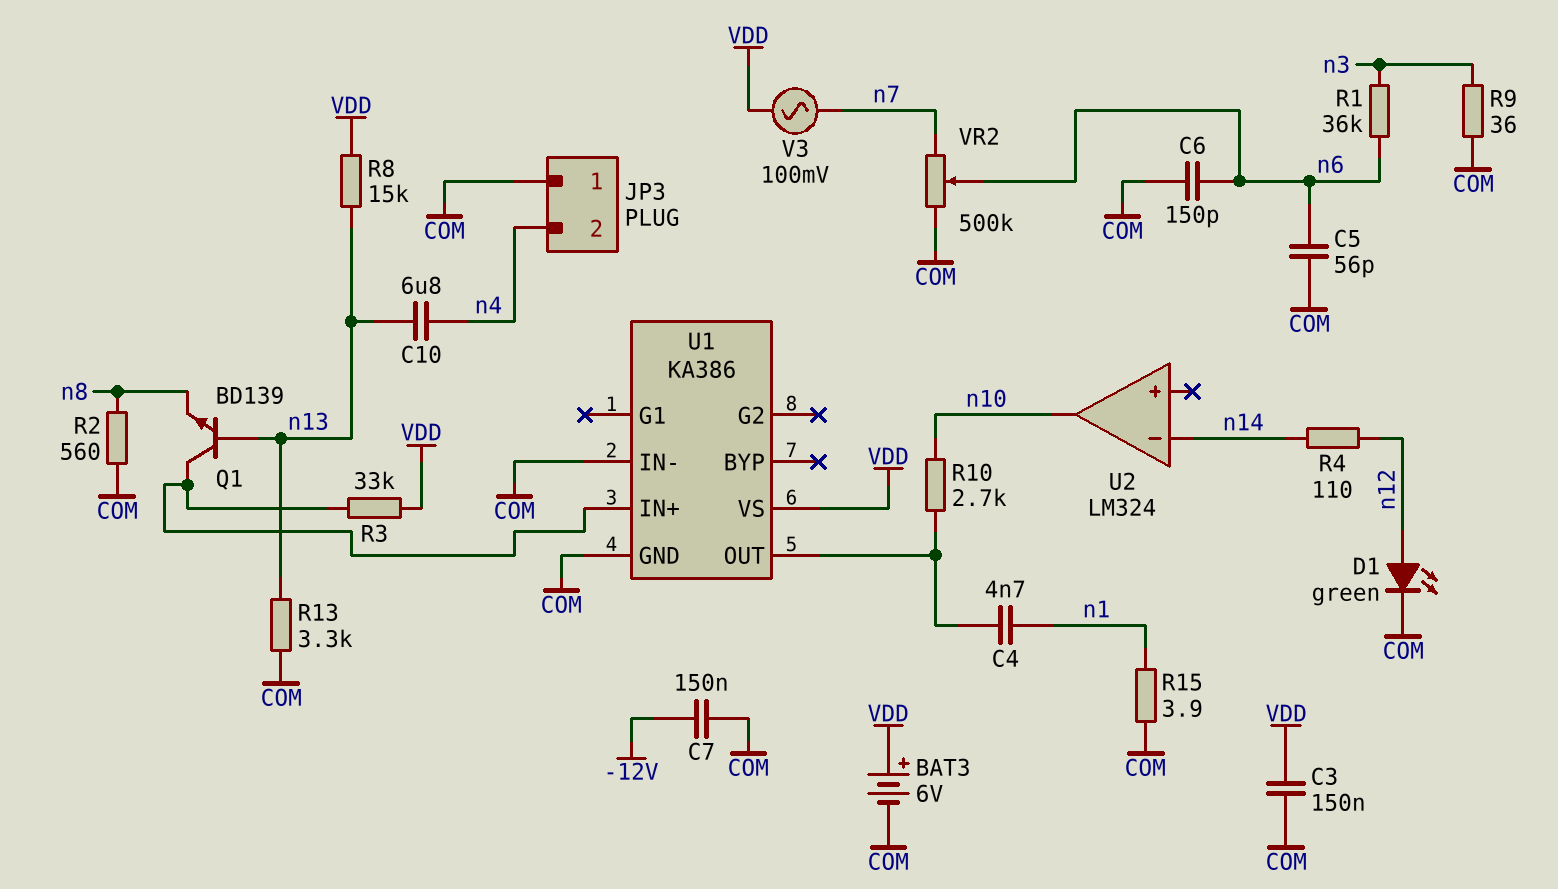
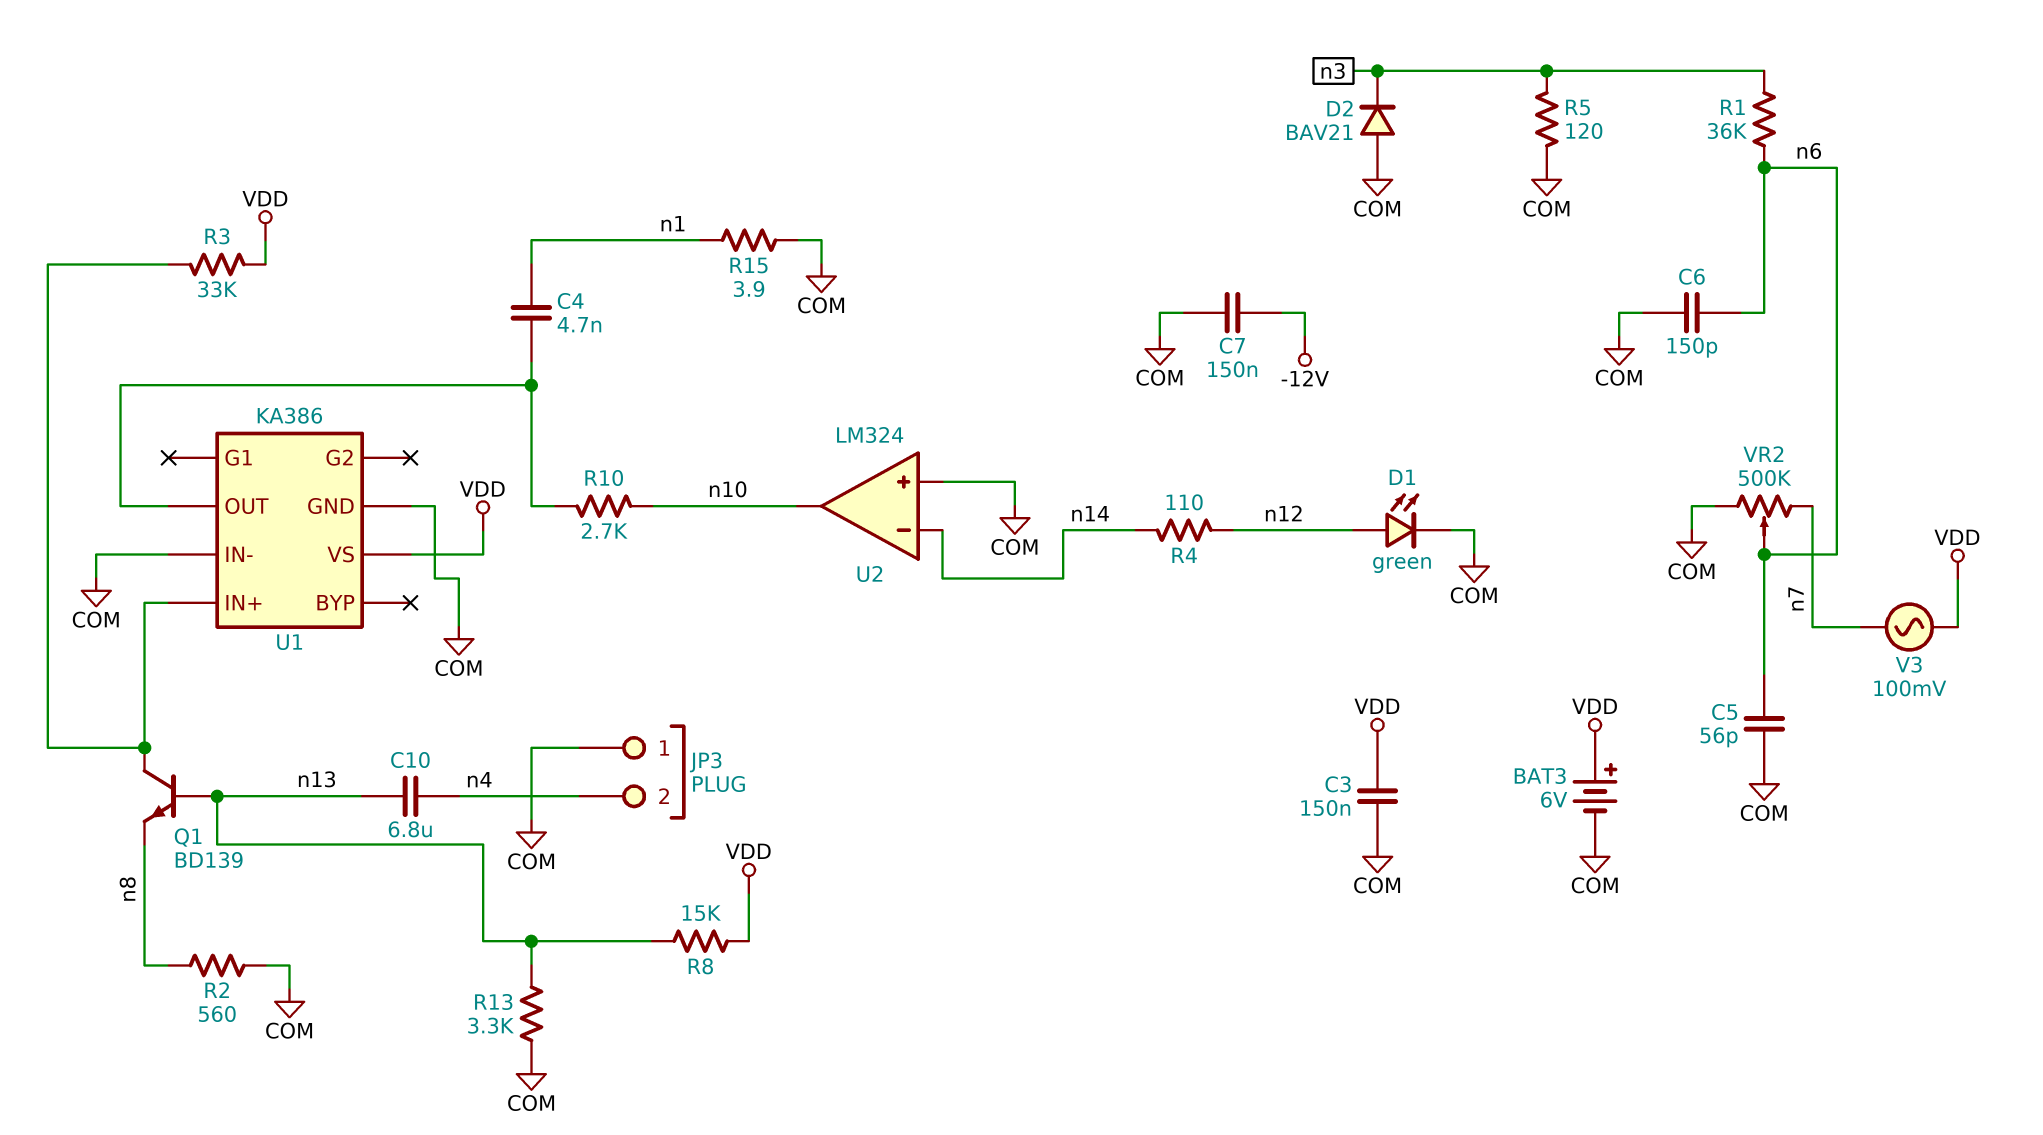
D2: none -> diode BAV21 (A COM, K n3)
R5: none -> 120 (COM, n3)
R9: 36 (COM, n3) -> none
U2 pin in+: none -> COM

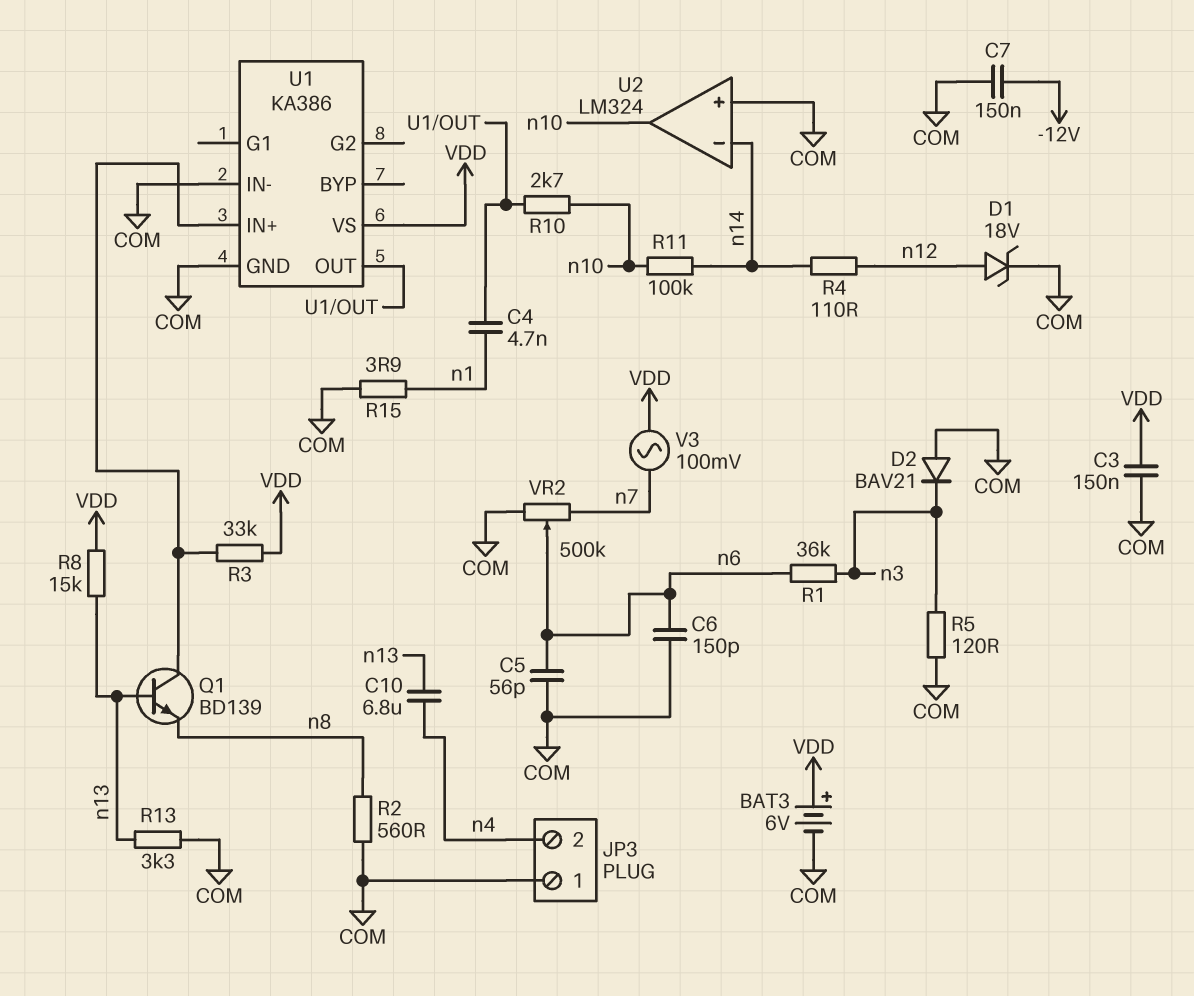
D1: LED green (A n12, K COM) -> zener 18V (A n12, K COM)
R11: none -> 100k (n10, n14)

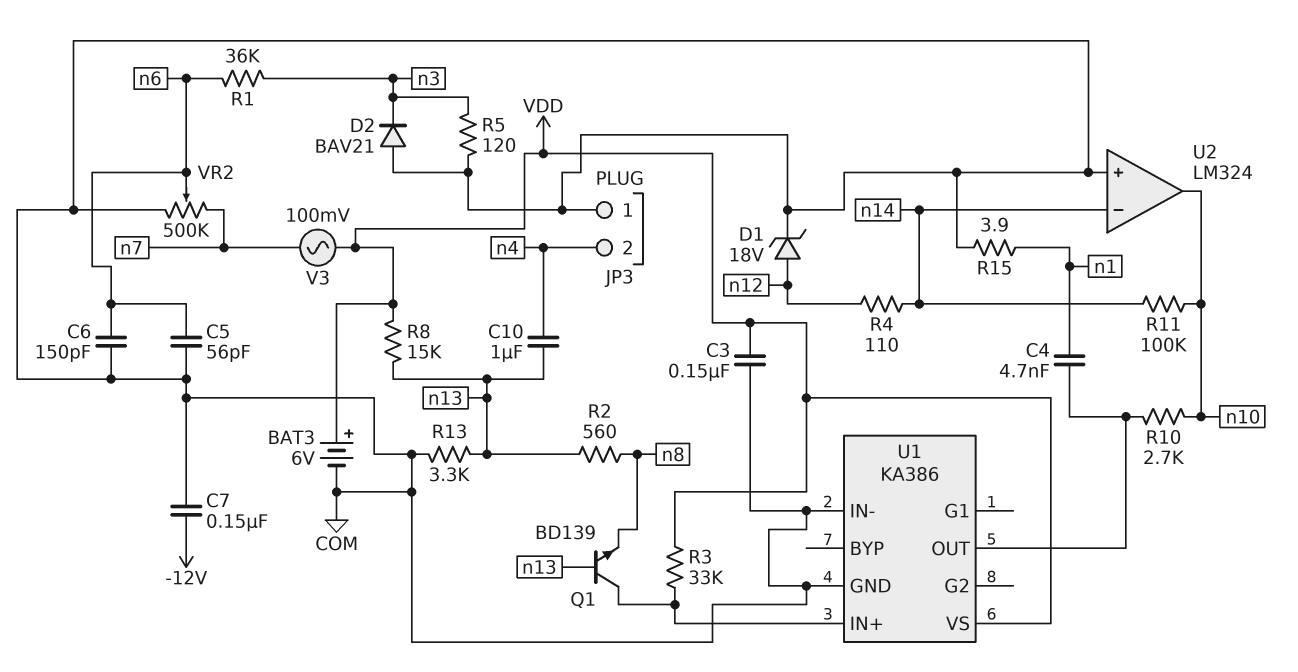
C10: 6.8uF (n4, n13) -> 1uF (n4, n13)
R2: 560 (COM, n8) -> 560 (n8, n13)

